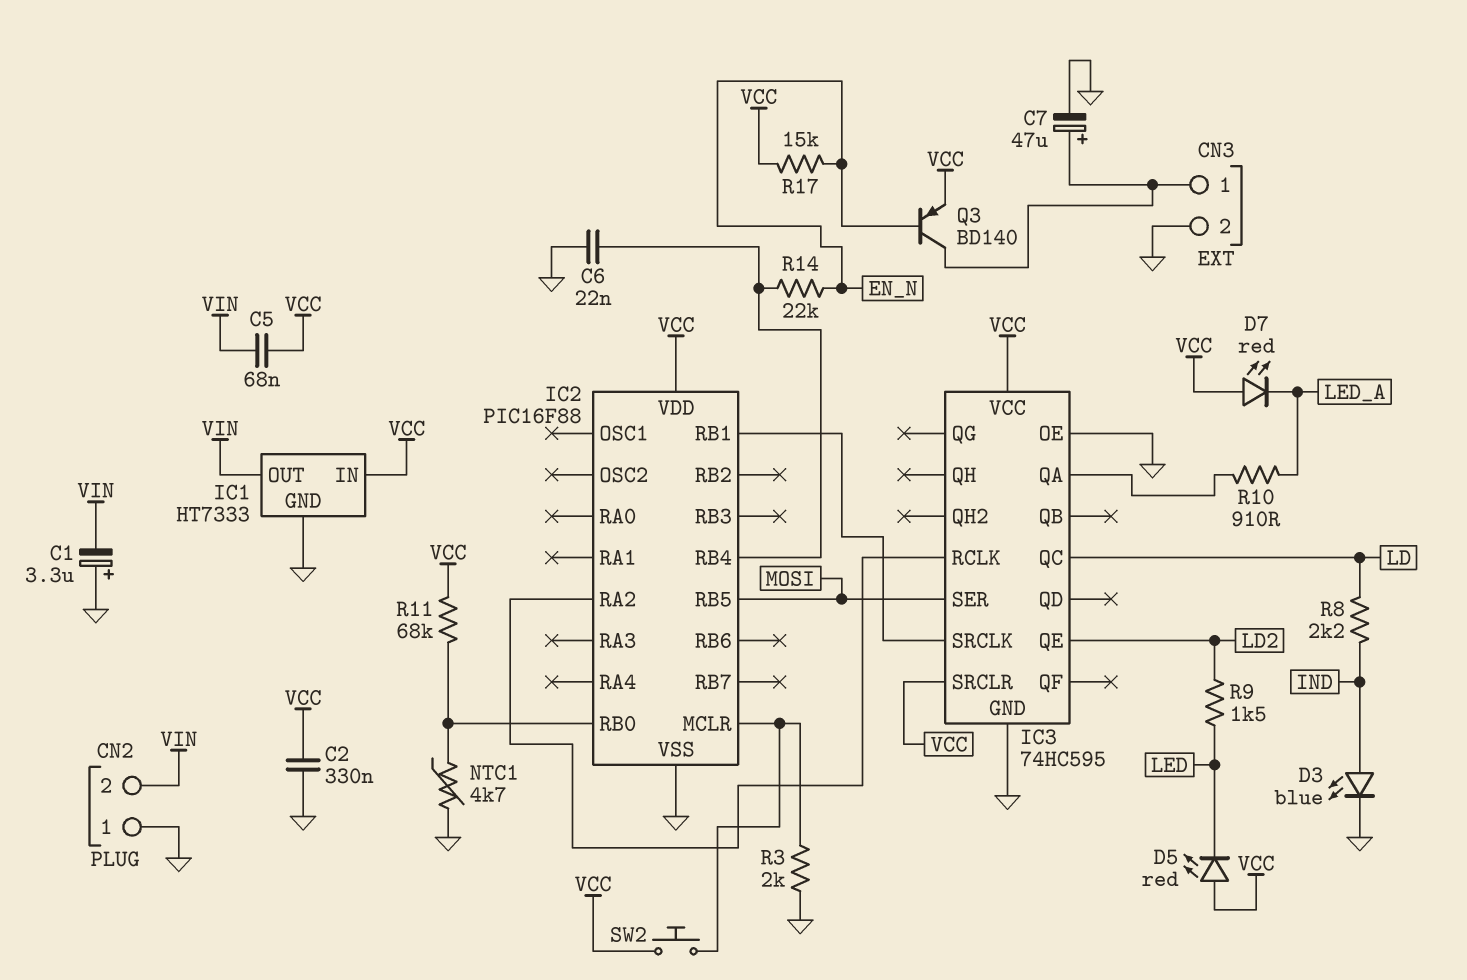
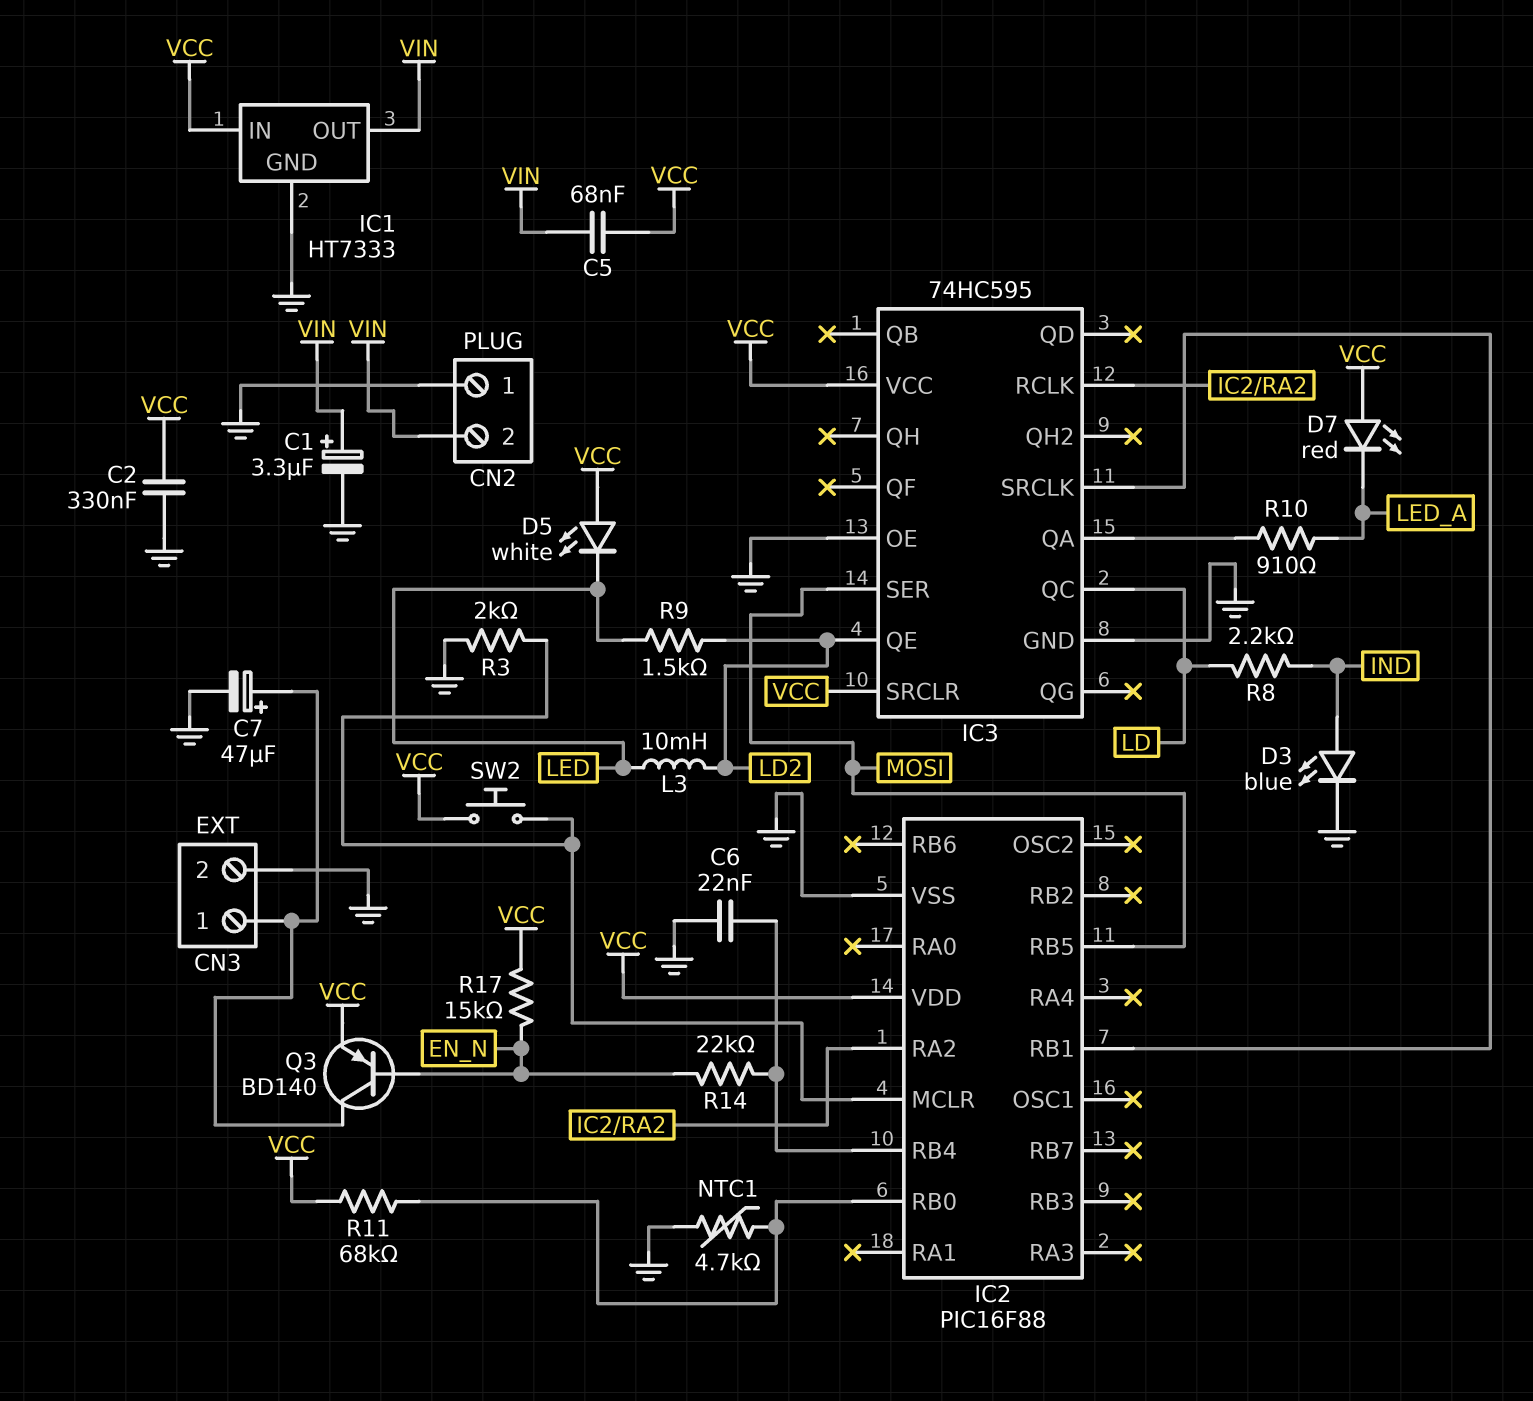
C1: 3.3uF (plus GND, minus VIN) -> 3.3uF (plus VIN, minus GND)
D5: LED red (A VCC, K LED) -> LED white (A VCC, K LED)
L3: none -> 10mH (LD2, LED)

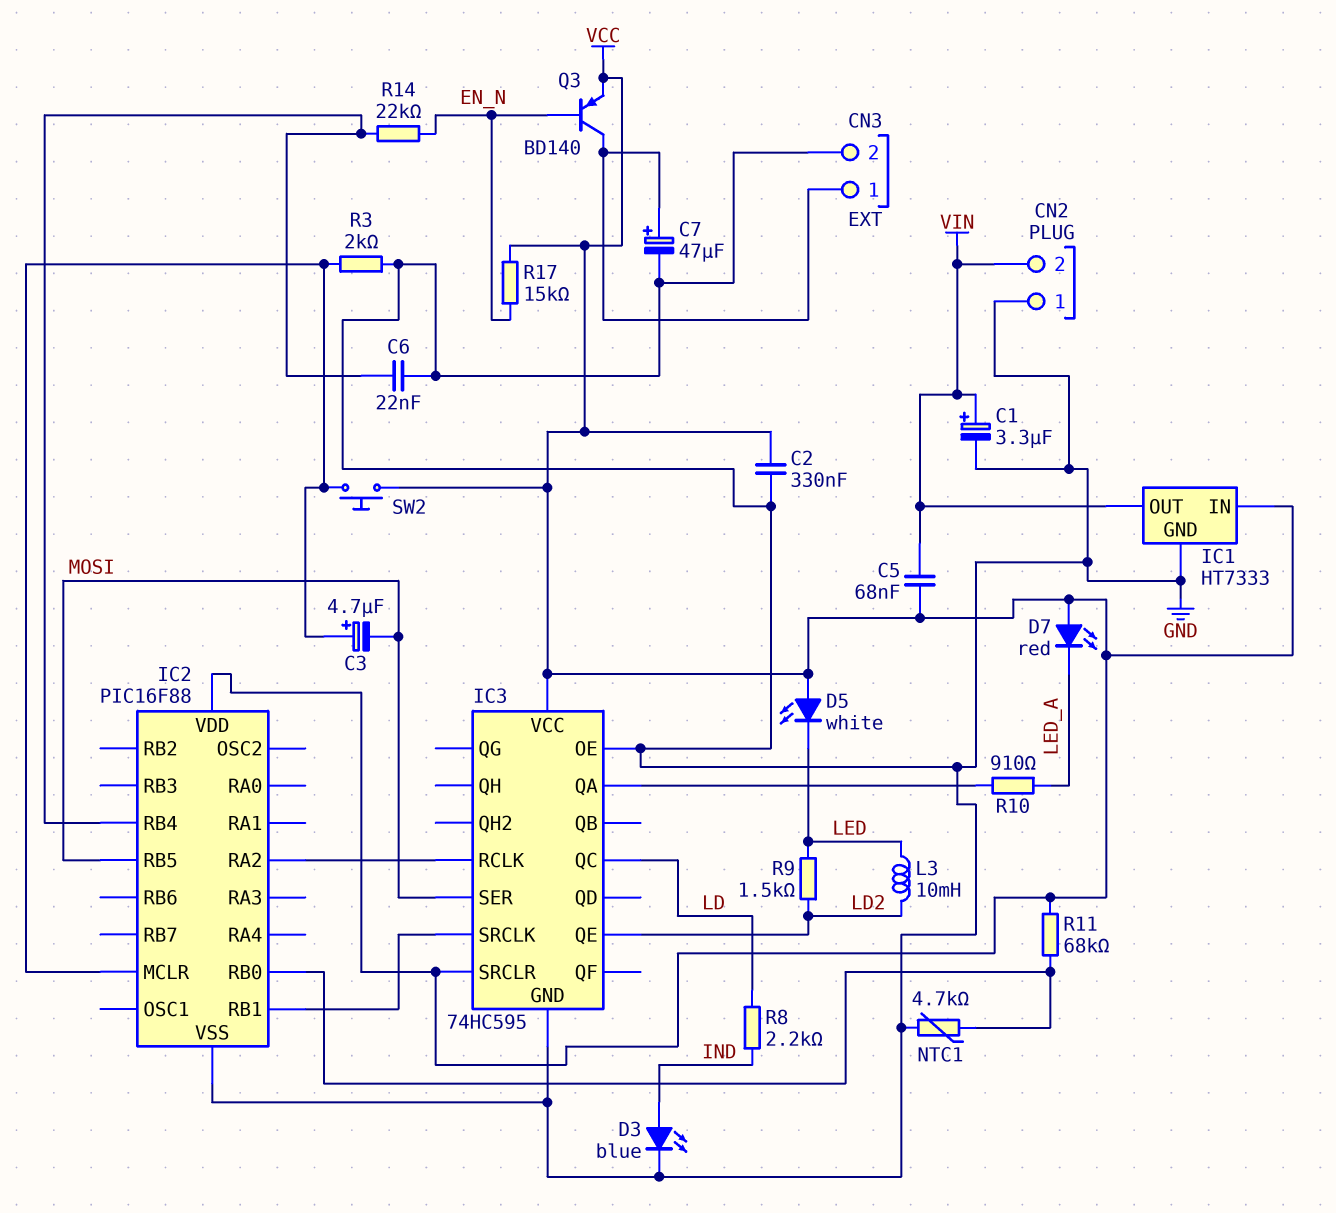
C3: none -> 4.7uF (plus IC2/MCLR, minus MOSI)

